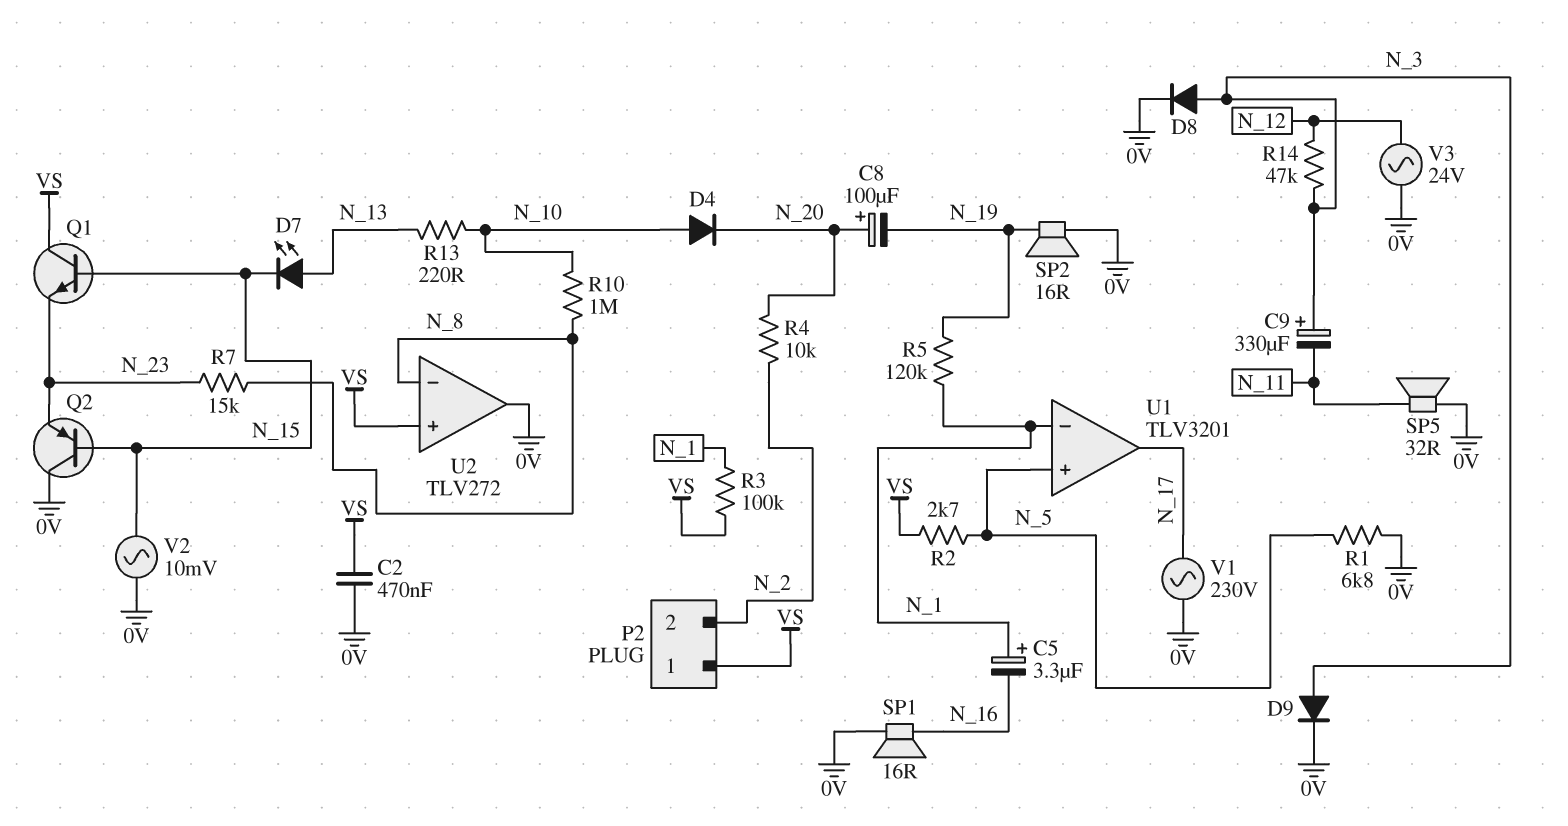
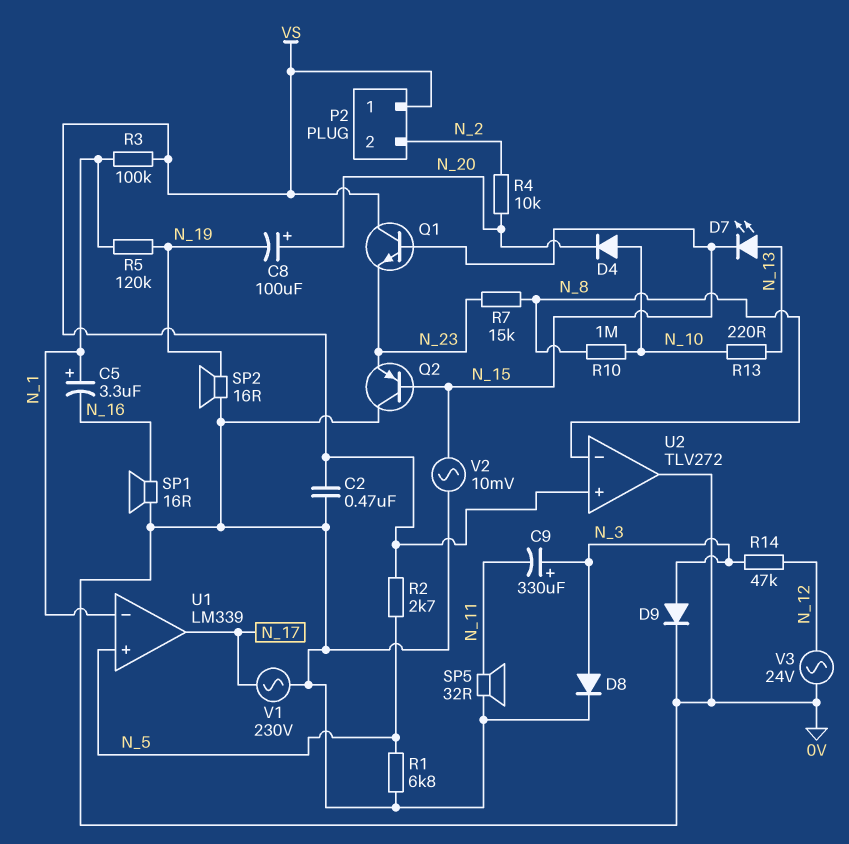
U1: TLV3201 -> LM339

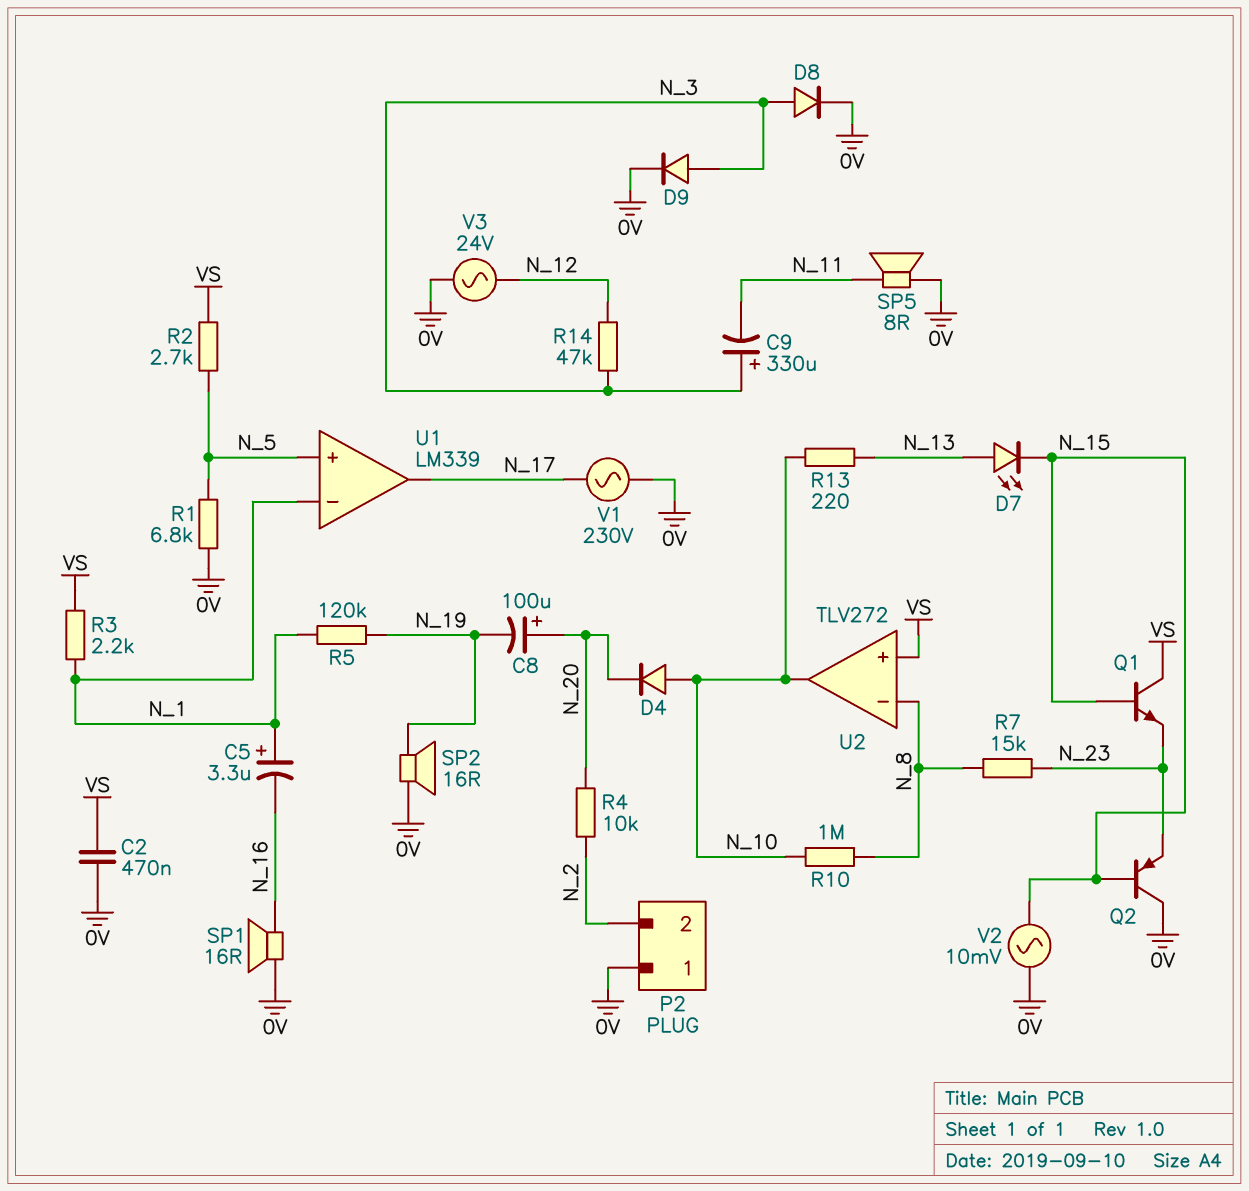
P2 pin 1: VS -> 0V
R3: 100k (N_1, VS) -> 2.2k (N_1, VS)
SP5: speaker 32R (0V, N_11) -> speaker 8R (0V, N_11)
U2 pin out: 0V -> N_10

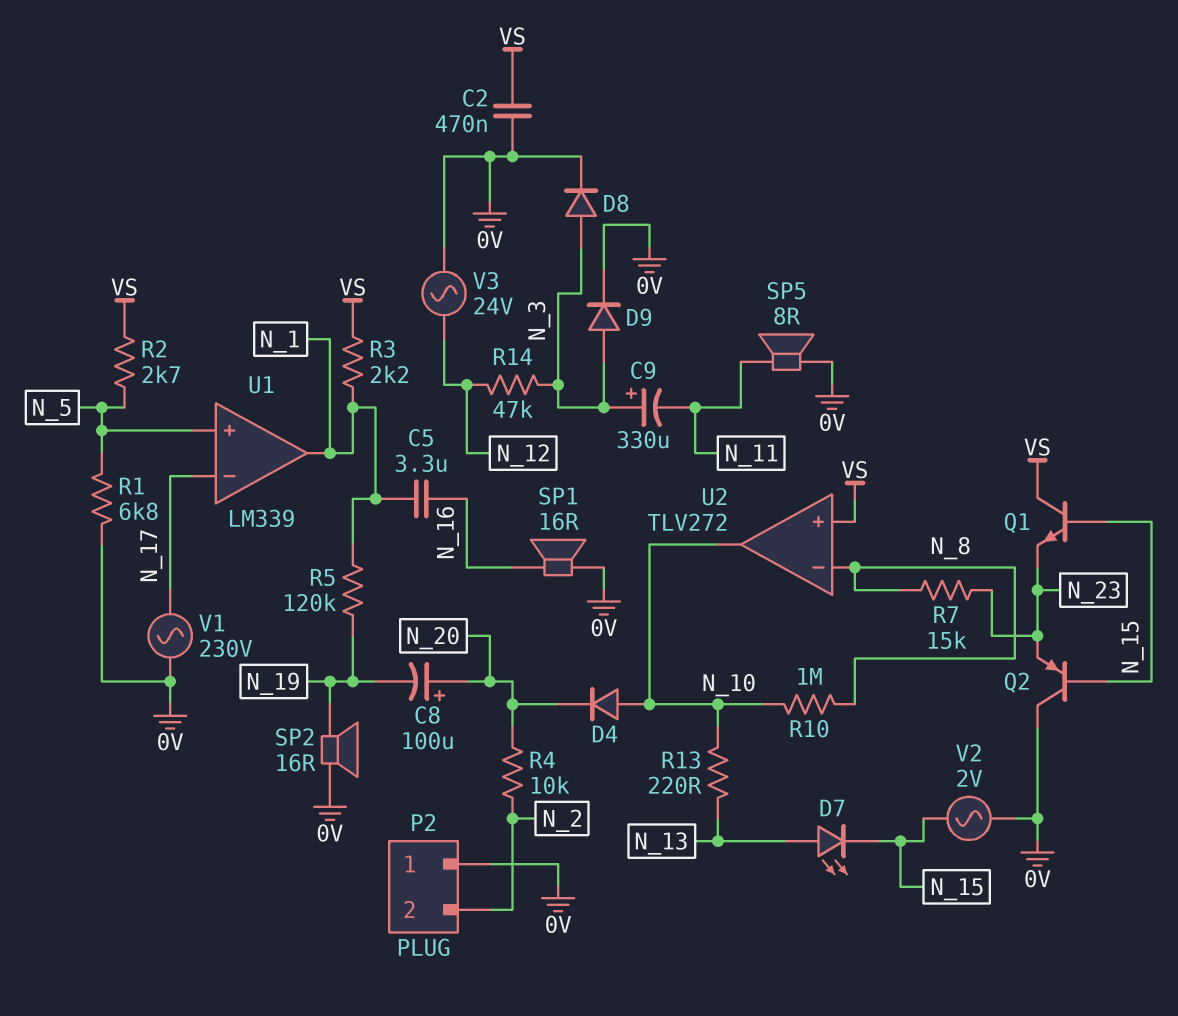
C5: 3.3uF (plus N_1, minus N_16) -> 3.3uF (N_1, N_16)
U1 pin in-: N_1 -> N_17
U1 pin out: N_17 -> N_1
V2: AC 10mV (0V, N_15) -> AC 2V (0V, N_15)

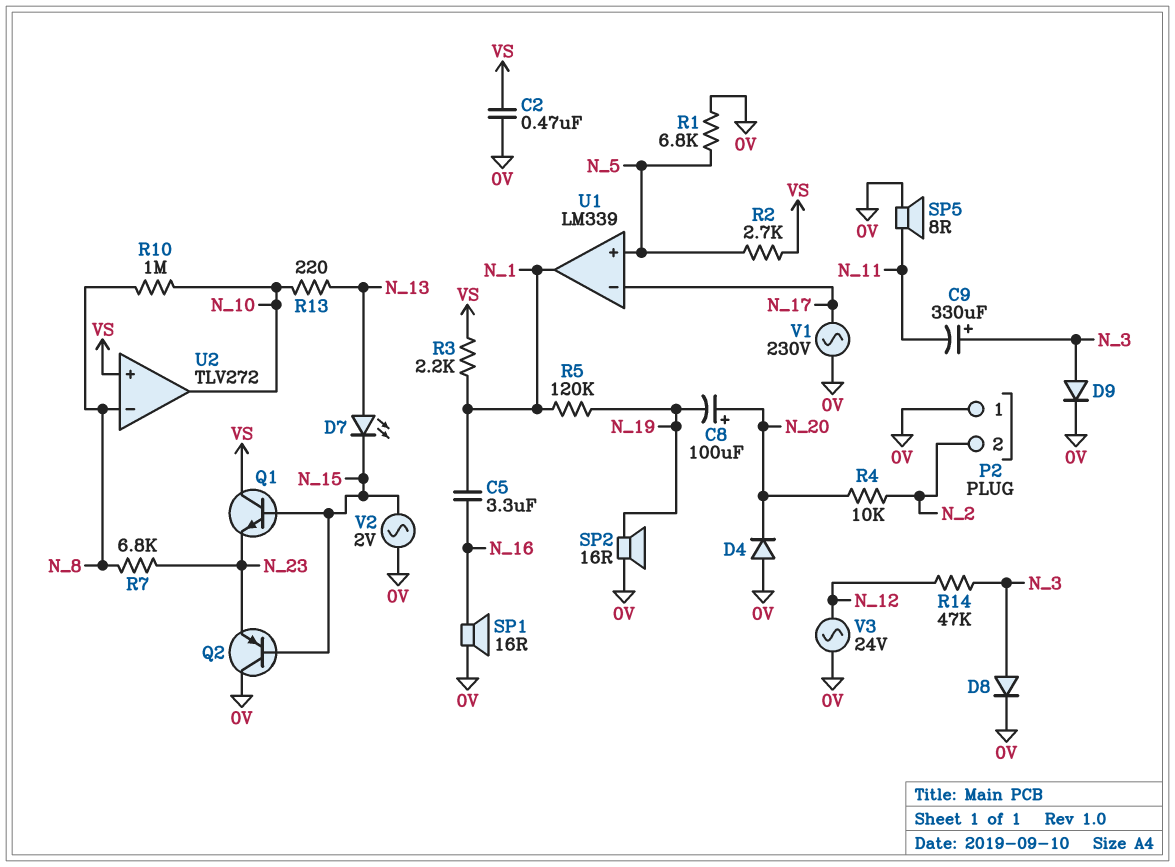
D4: diode (A N_10, K N_20) -> diode (A 0V, K N_20)
R7: 15k (N_8, N_23) -> 6.8k (N_8, N_23)

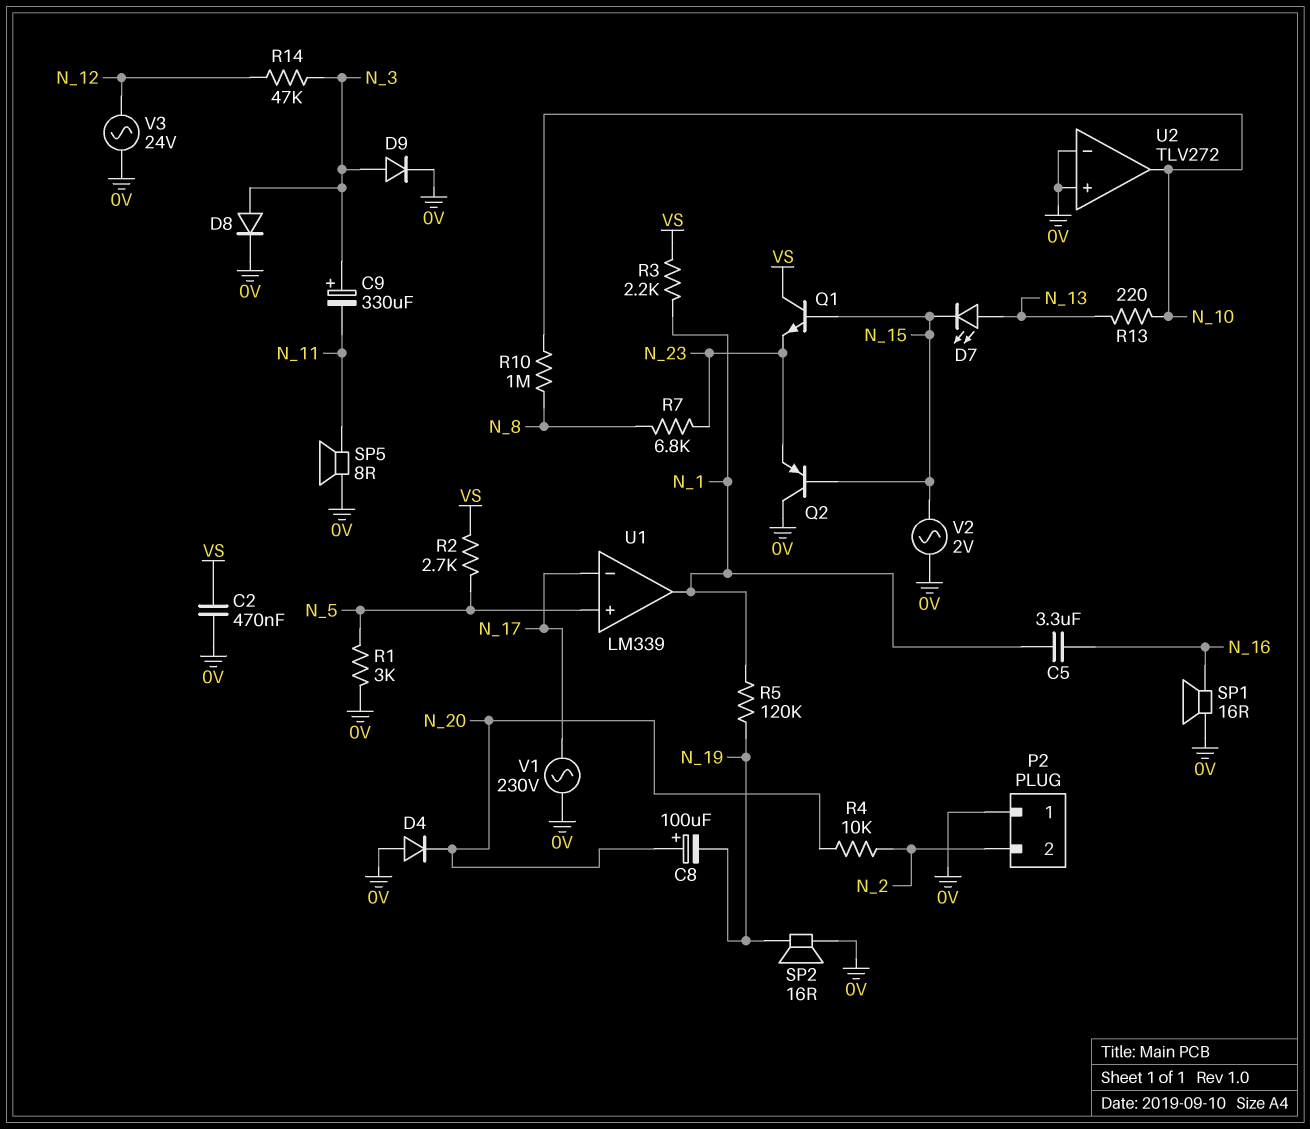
R1: 6.8k (0V, N_5) -> 3k (0V, N_5)
U2 pin in+: VS -> 0V
U2 pin in-: N_8 -> 0V

